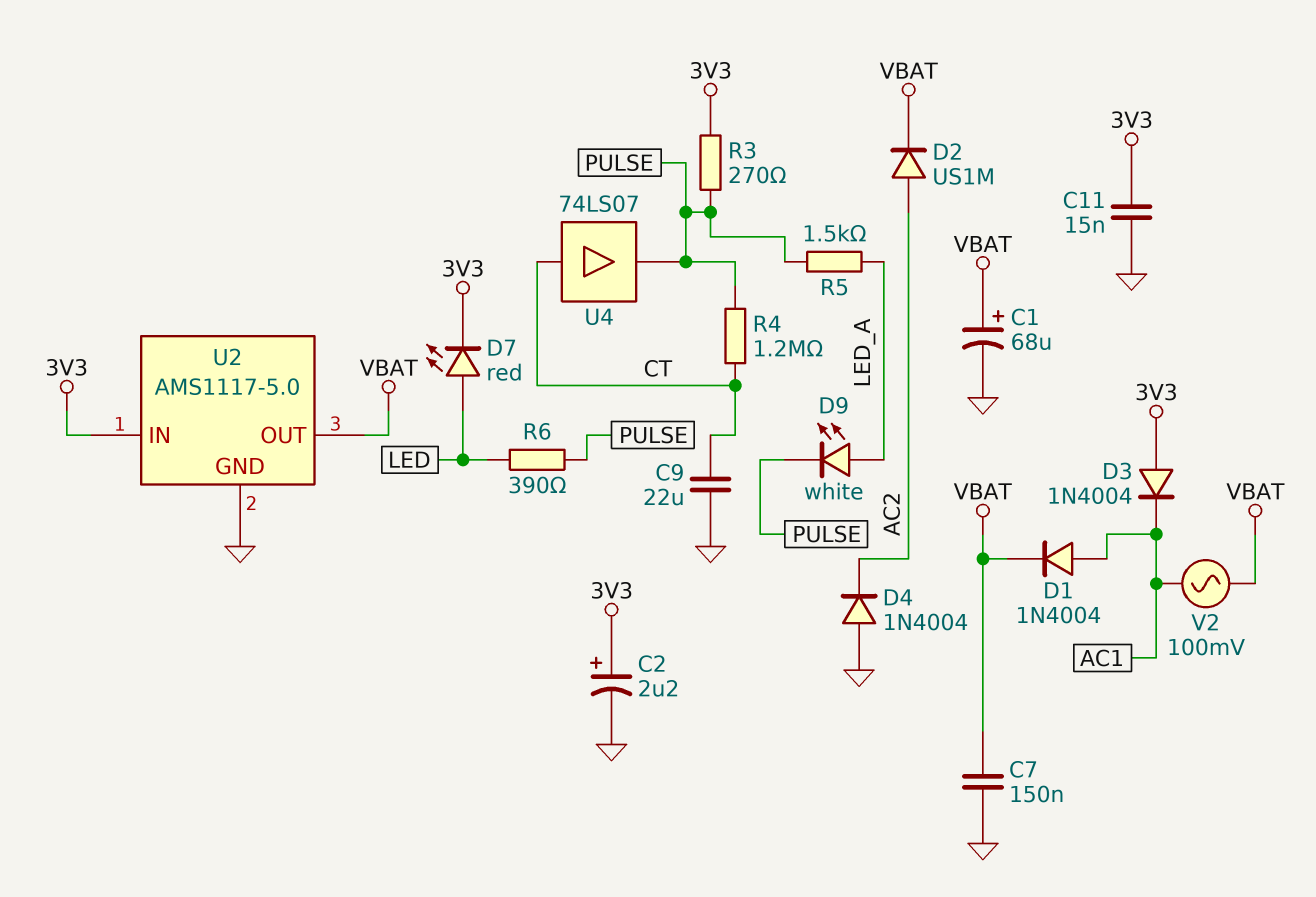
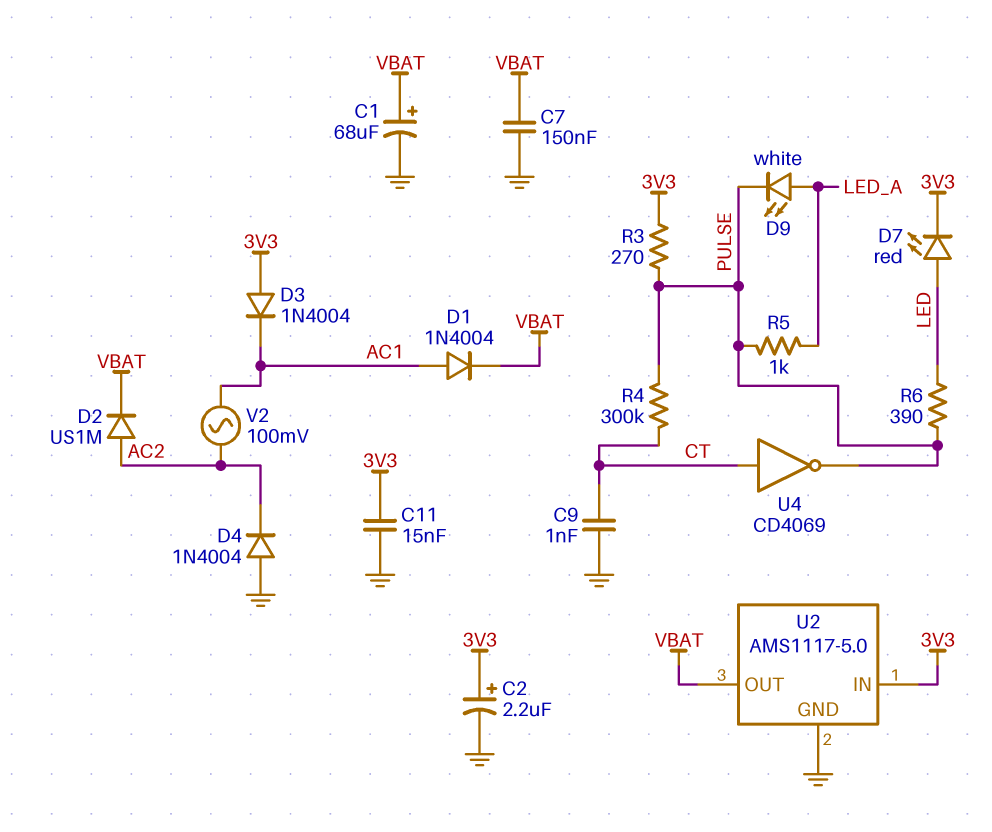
C9: 22uF (CT, GND) -> 1nF (CT, GND)
R4: 1.2M (CT, PULSE) -> 300k (CT, PULSE)
R5: 1.5k (LED_A, PULSE) -> 1k (LED_A, PULSE)
U4: buffer 74LS07 (in CT, out PULSE) -> NOT CD4069 (in CT, out PULSE)
V2: AC 100mV (AC1, VBAT) -> AC 100mV (AC1, AC2)

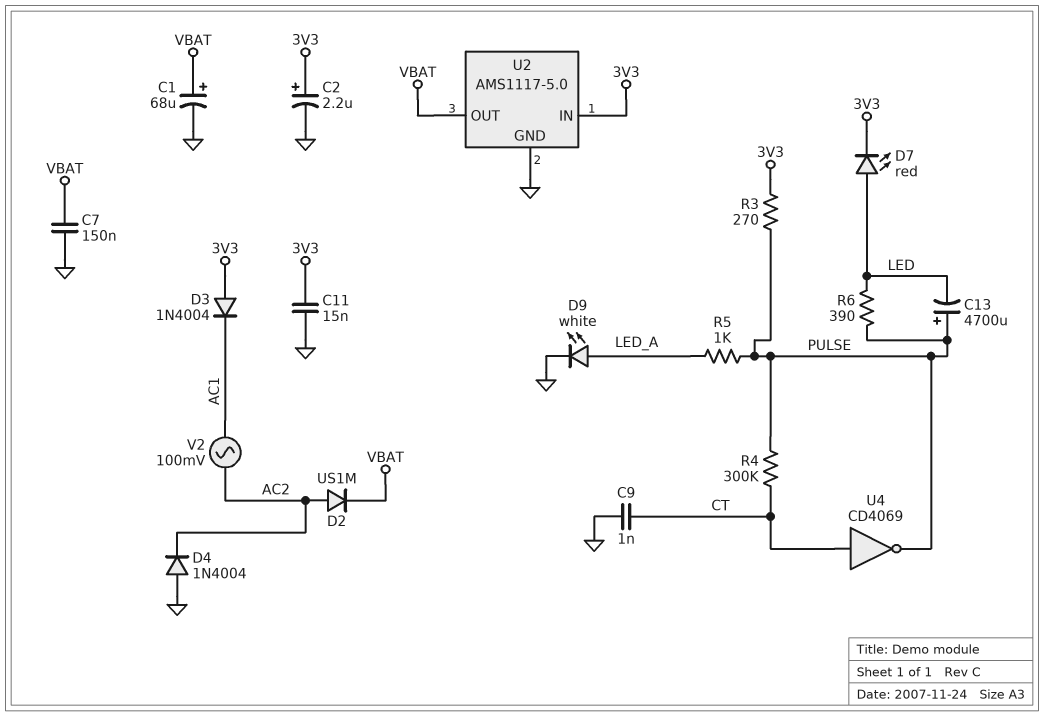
C13: none -> 4700uF (plus PULSE, minus LED)
D1: diode 1N4004 (A AC1, K VBAT) -> none
D9: LED white (A LED_A, K PULSE) -> LED white (A LED_A, K GND)

